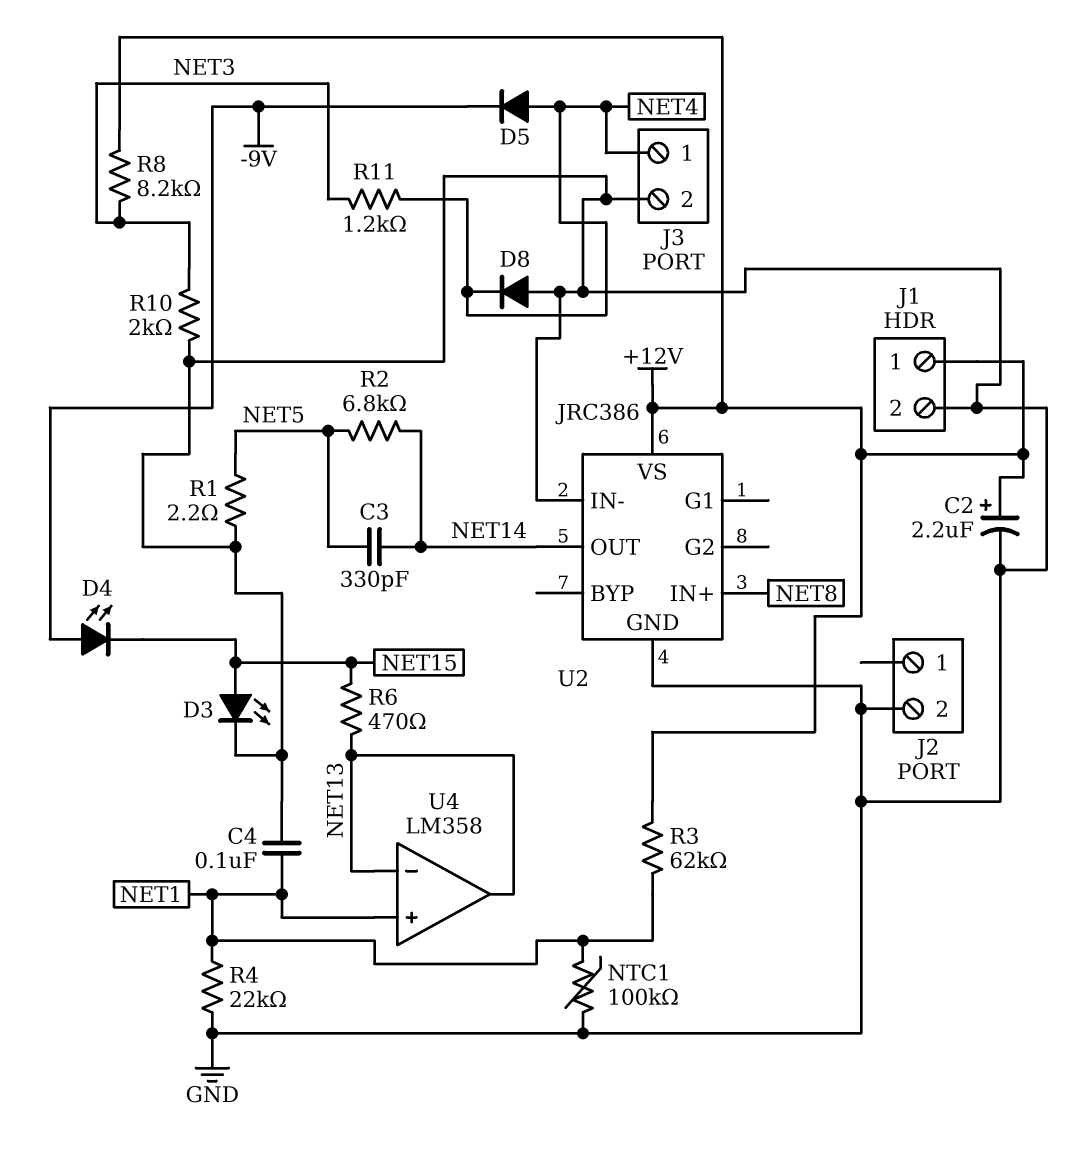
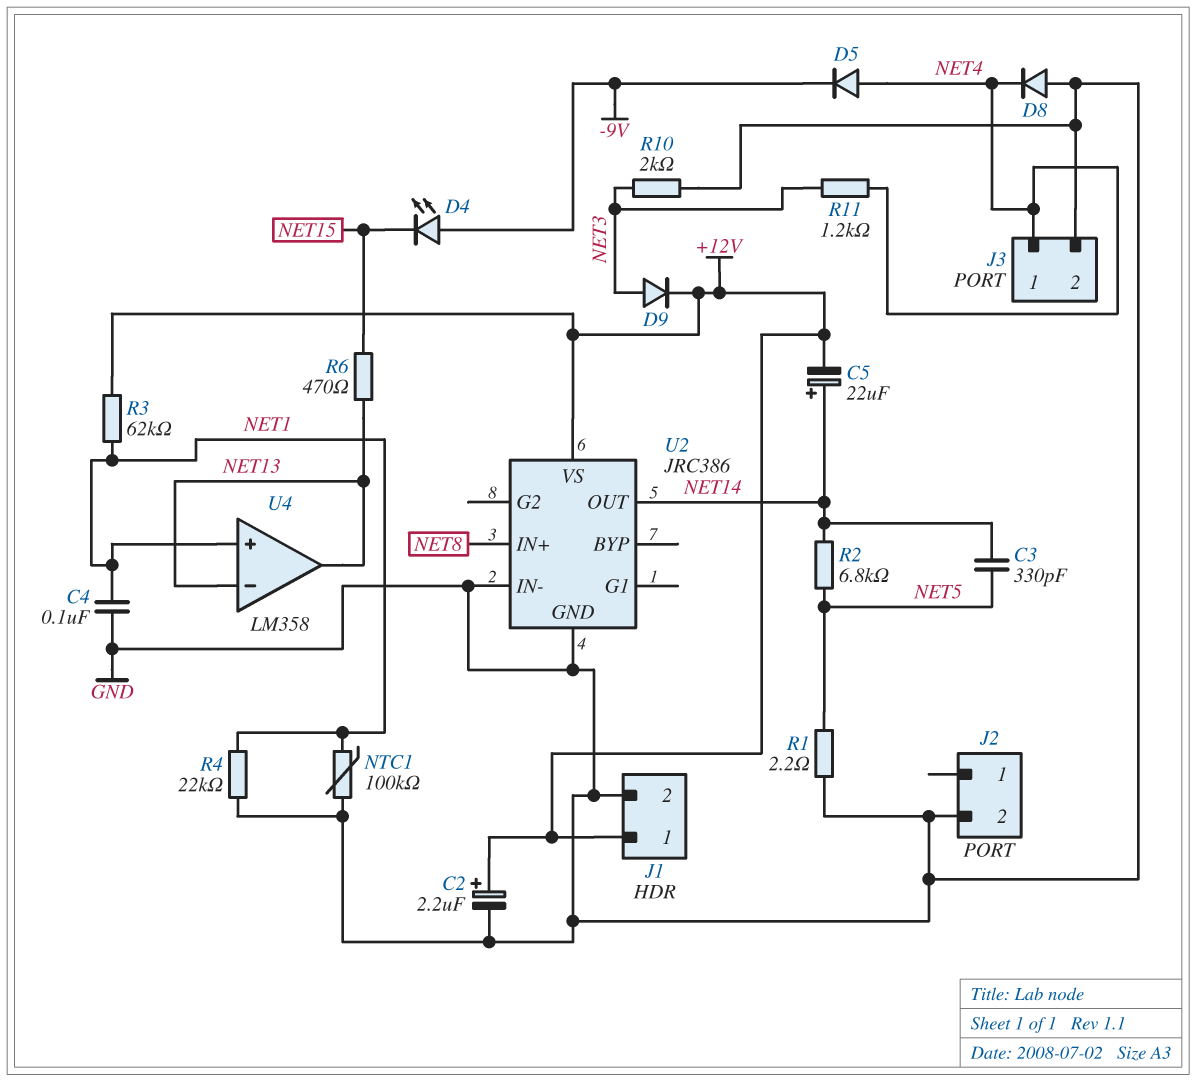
C5: none -> 22uF (plus NET14, minus +12V)
D3: LED (A NET15, K GND) -> none
D9: none -> diode (A NET3, K +12V)
R8: 8.2k (+12V, NET3) -> none

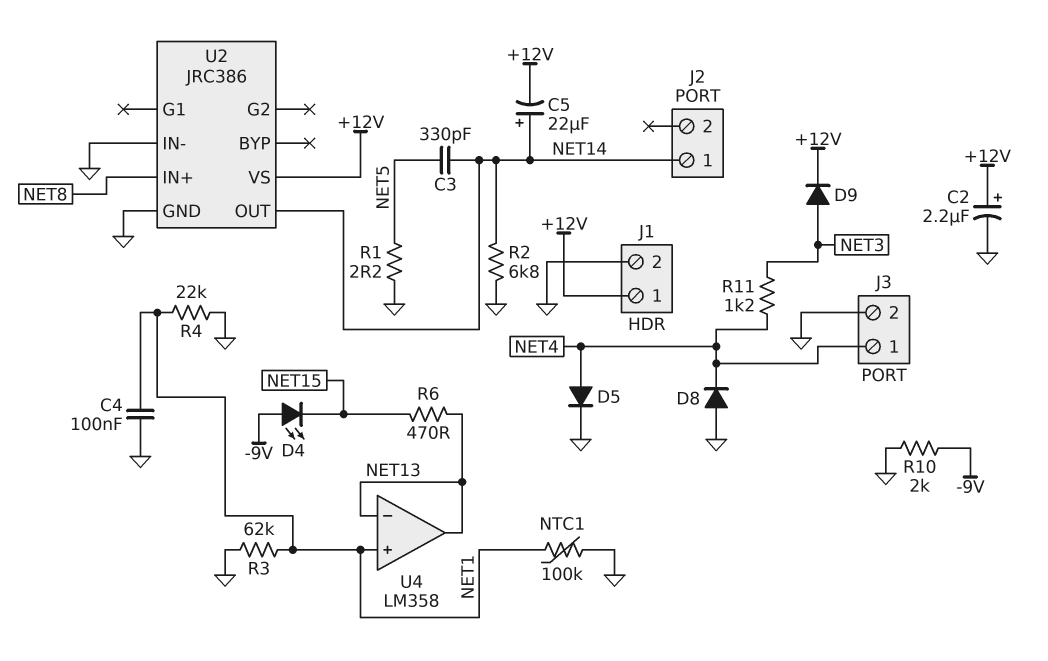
D5: diode (A NET4, K -9V) -> diode (A NET4, K GND)
J2 pin 1: none -> NET14
J2 pin 2: GND -> none
R2: 6.8k (NET5, NET14) -> 6.8k (GND, NET14)
R3: 62k (+12V, NET1) -> 62k (GND, NET1)
R10: 2k (GND, NET3) -> 2k (-9V, GND)

